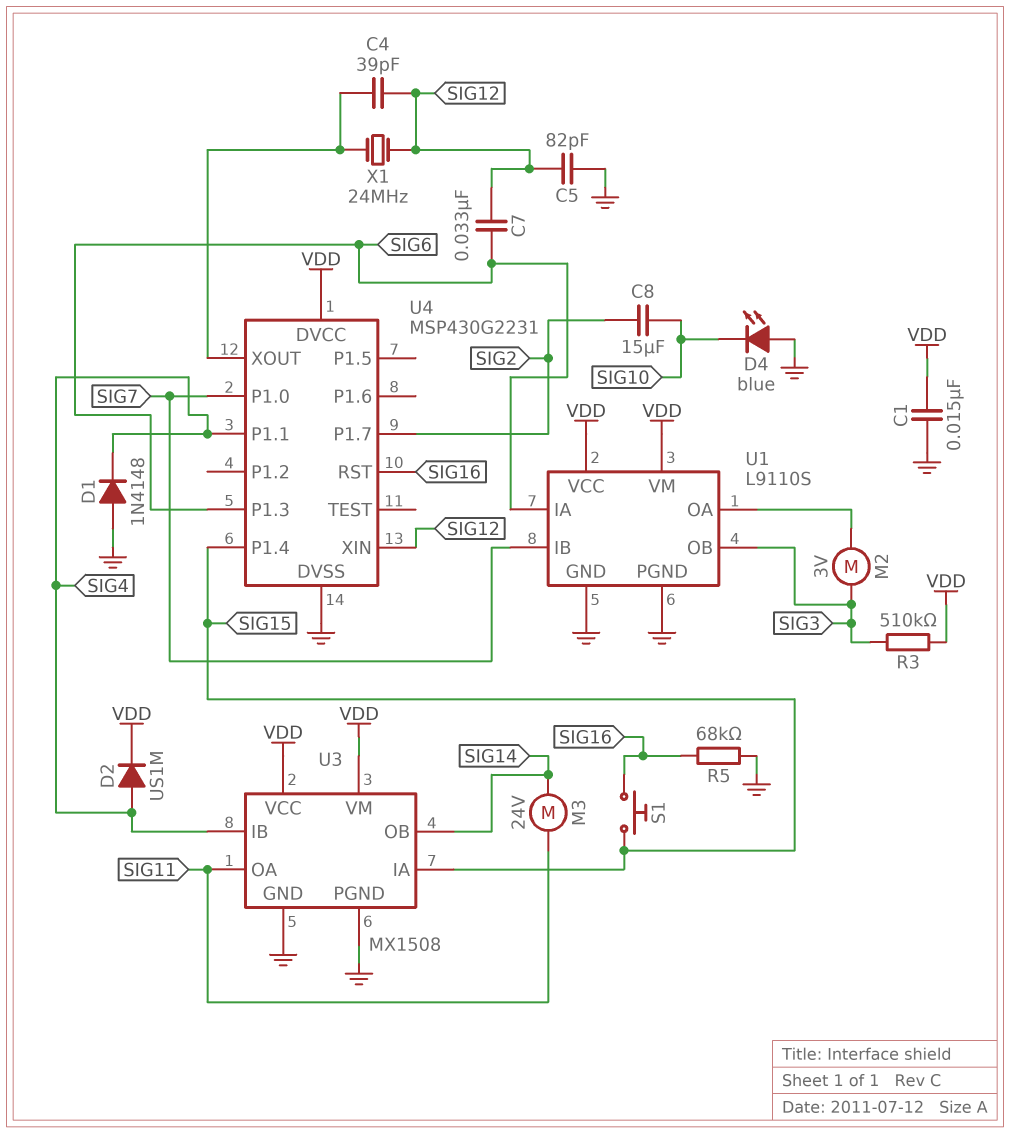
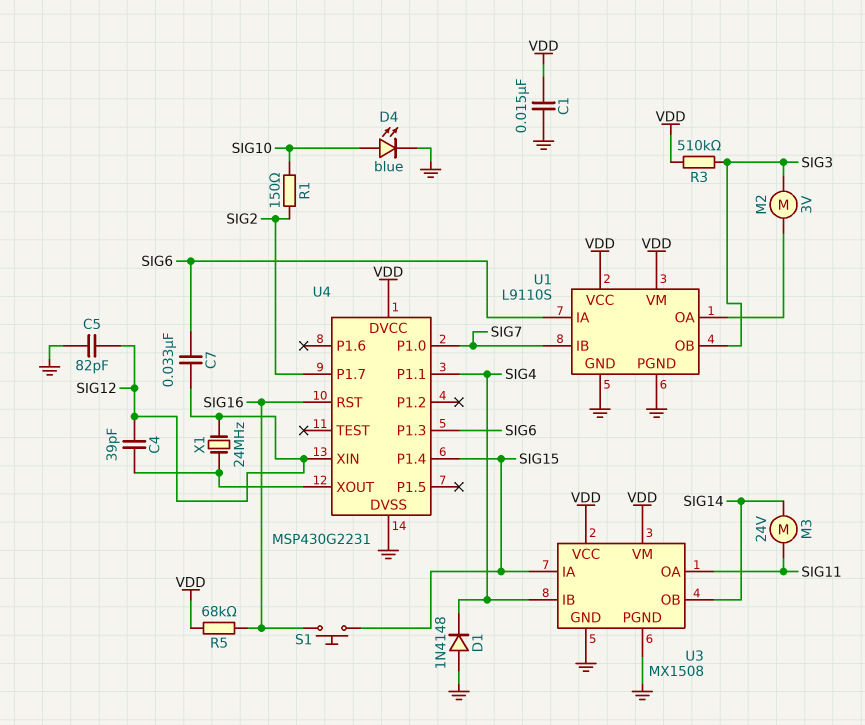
C8: 15uF (SIG2, SIG10) -> none
D2: diode US1M (A SIG4, K VDD) -> none
D4: LED blue (A GND, K SIG10) -> LED blue (A SIG10, K GND)
R1: none -> 150 (SIG2, SIG10)
R5: 68k (GND, SIG16) -> 68k (SIG16, VDD)

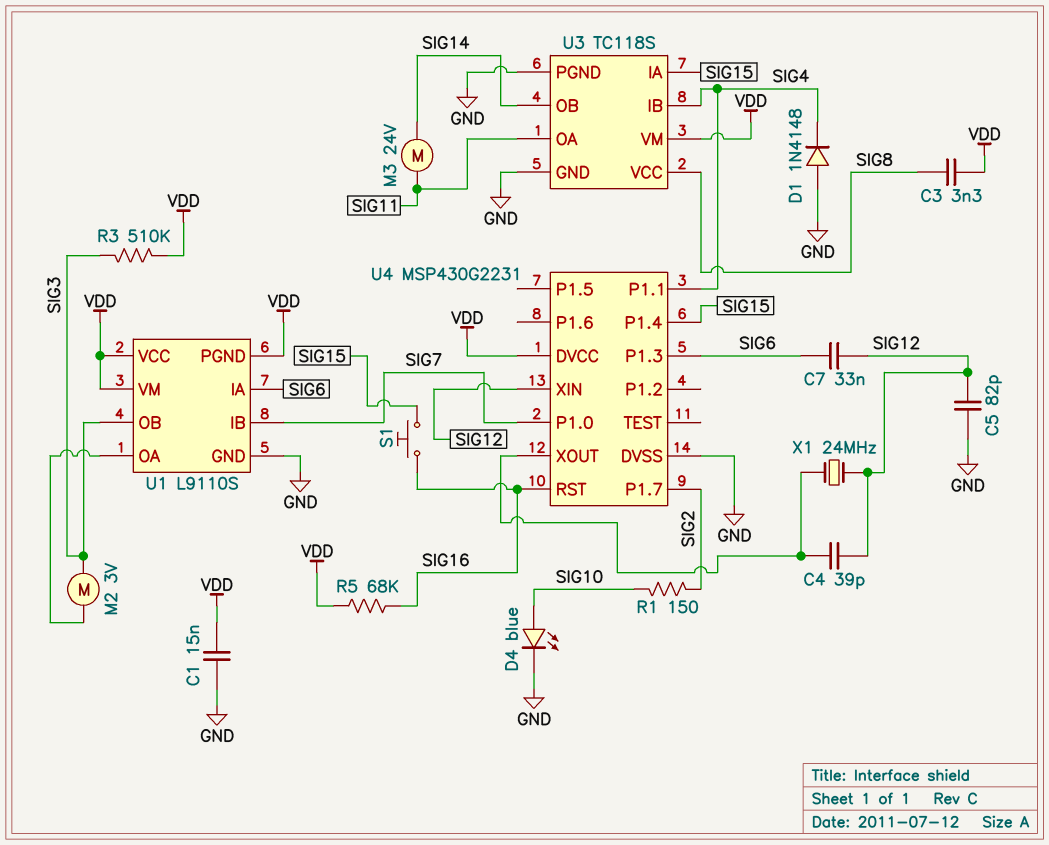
C3: none -> 3.3nF (SIG8, VDD)
U1 pin PGND: GND -> VDD
U3: MX1508 -> TC118S
U3 pin VCC: VDD -> SIG8

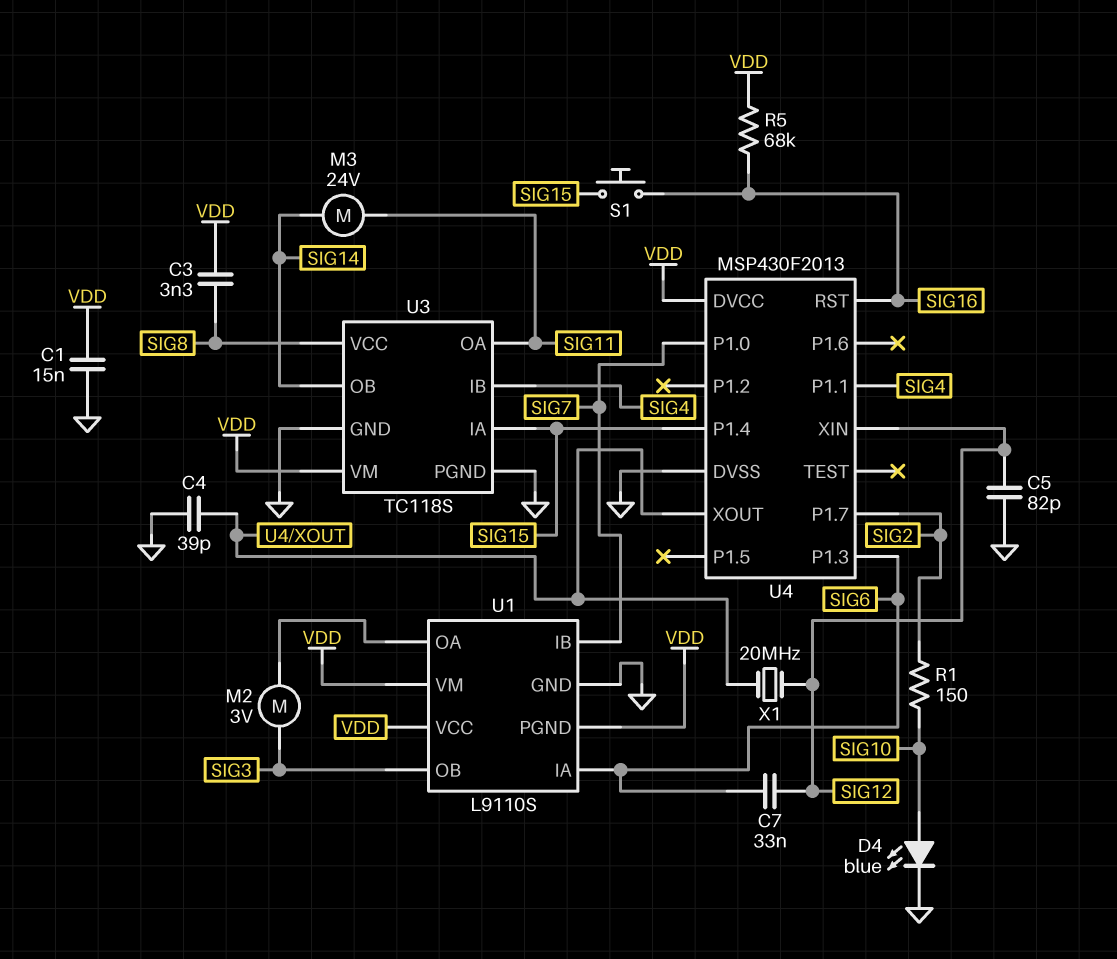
C4: 39pF (SIG12, U4/XOUT) -> 39pF (GND, U4/XOUT)
D1: diode 1N4148 (A GND, K SIG4) -> none
R3: 510k (SIG3, VDD) -> none
U4: MSP430G2231 -> MSP430F2013
X1: 24MHz (SIG12, U4/XOUT) -> 20MHz (SIG12, U4/XOUT)

